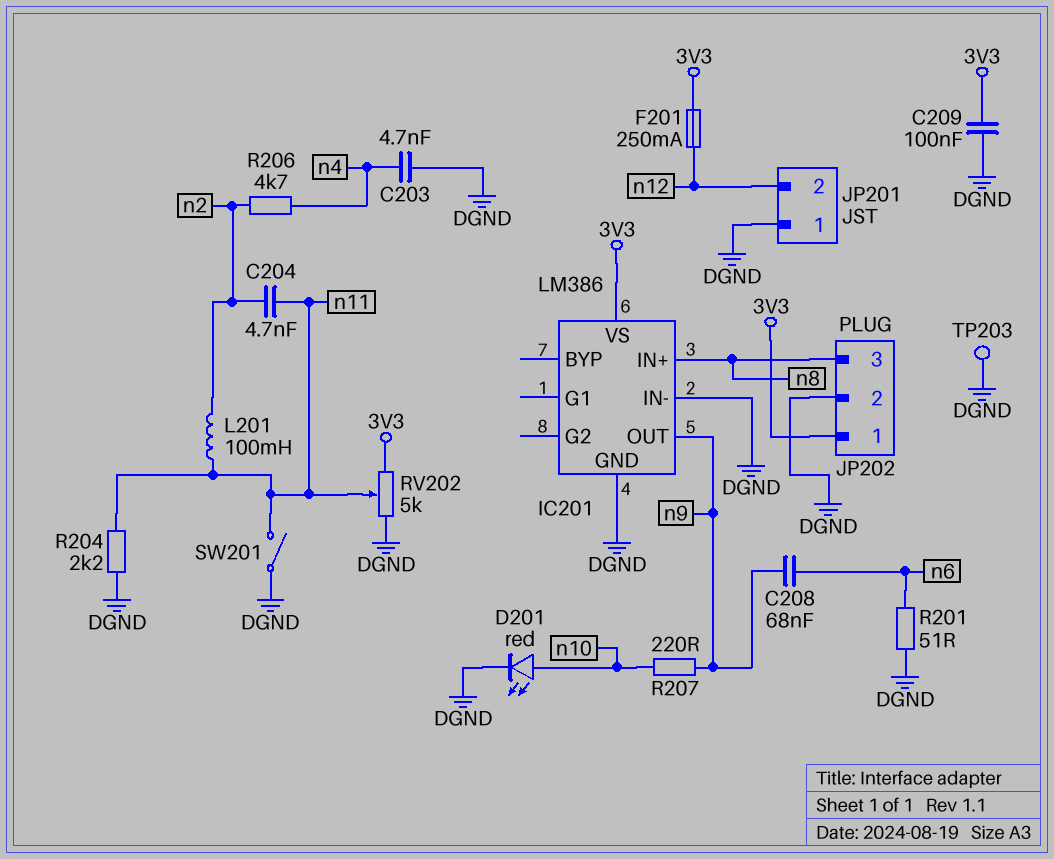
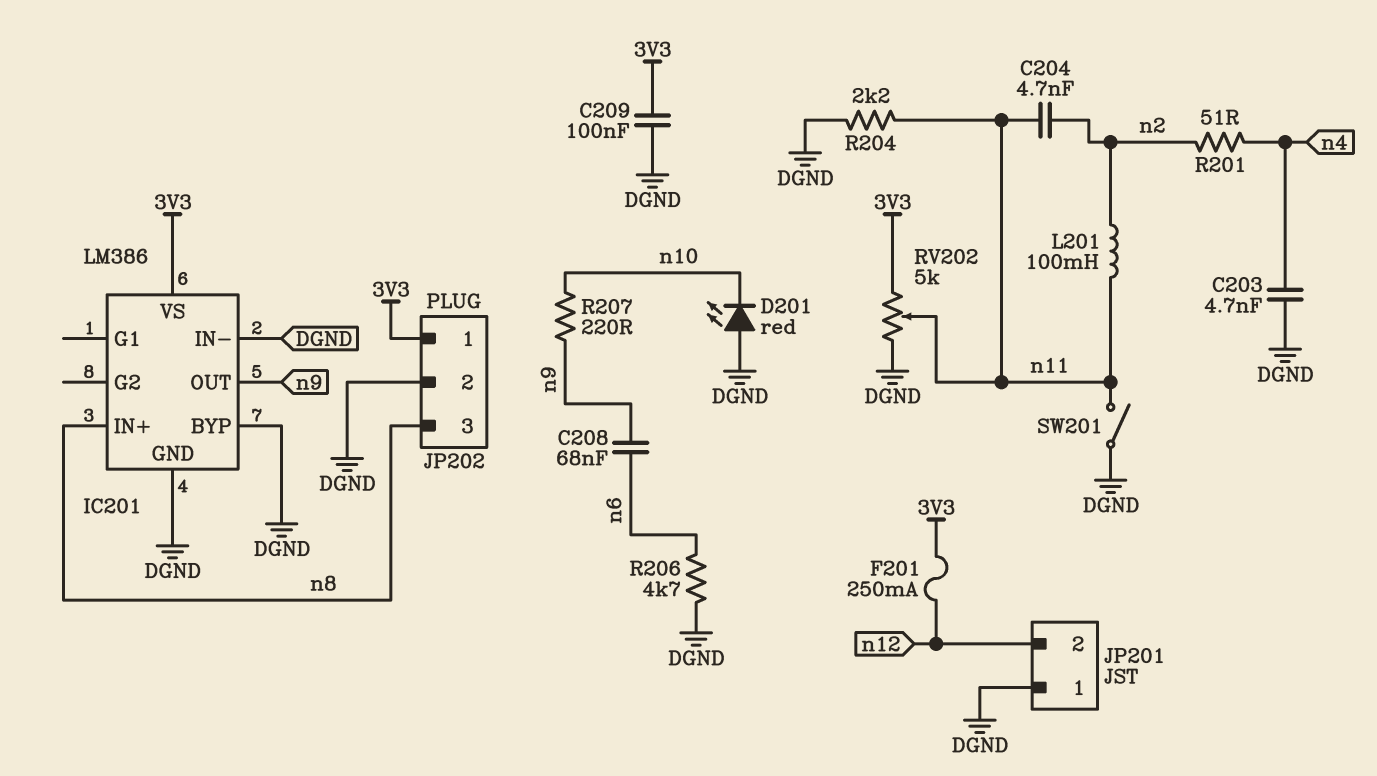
D201: LED red (A n10, K DGND) -> LED red (A DGND, K n10)
IC201 pin BYP: none -> DGND
R201: 51 (DGND, n6) -> 51 (n2, n4)
R206: 4.7k (n2, n4) -> 4.7k (DGND, n6)
TP203: test point (DGND) -> none

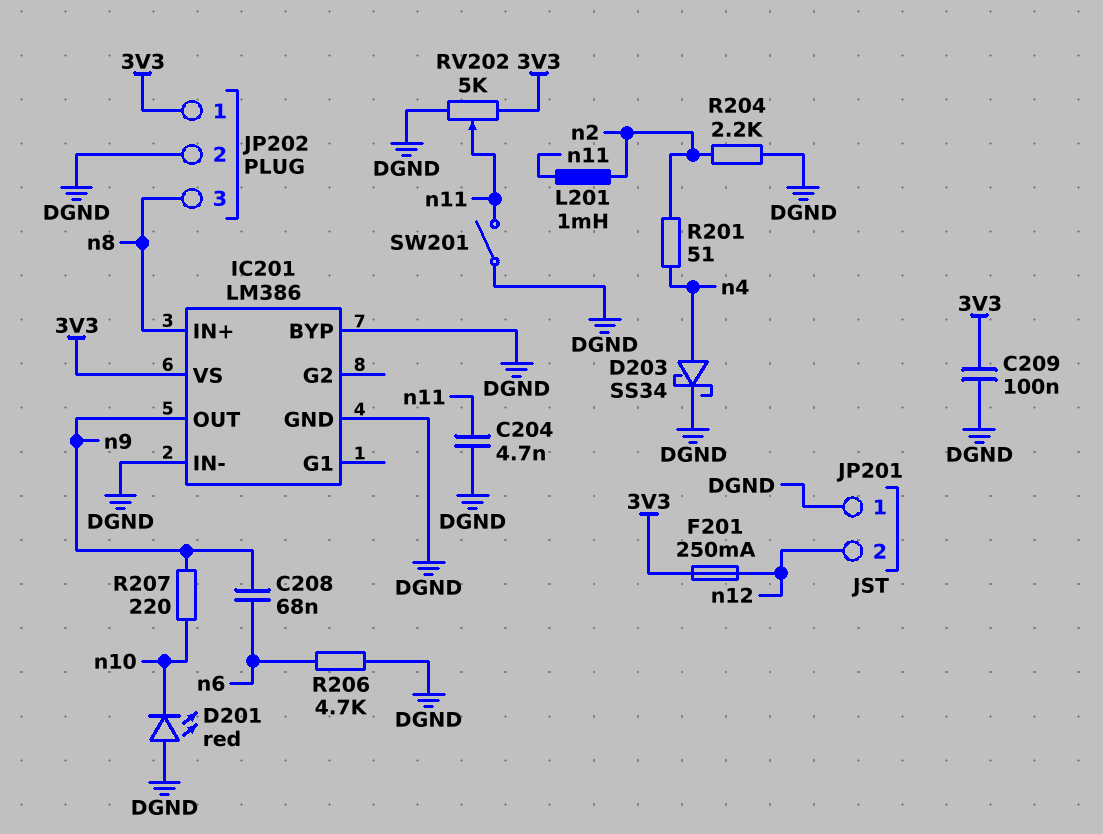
C203: 4.7nF (DGND, n4) -> none
C204: 4.7nF (n2, n11) -> 4.7nF (DGND, n11)
D203: none -> schottky SS34 (A n4, K DGND)
L201: 100mH (n2, n11) -> 1mH (n2, n11)
R204: 2.2k (DGND, n11) -> 2.2k (DGND, n2)

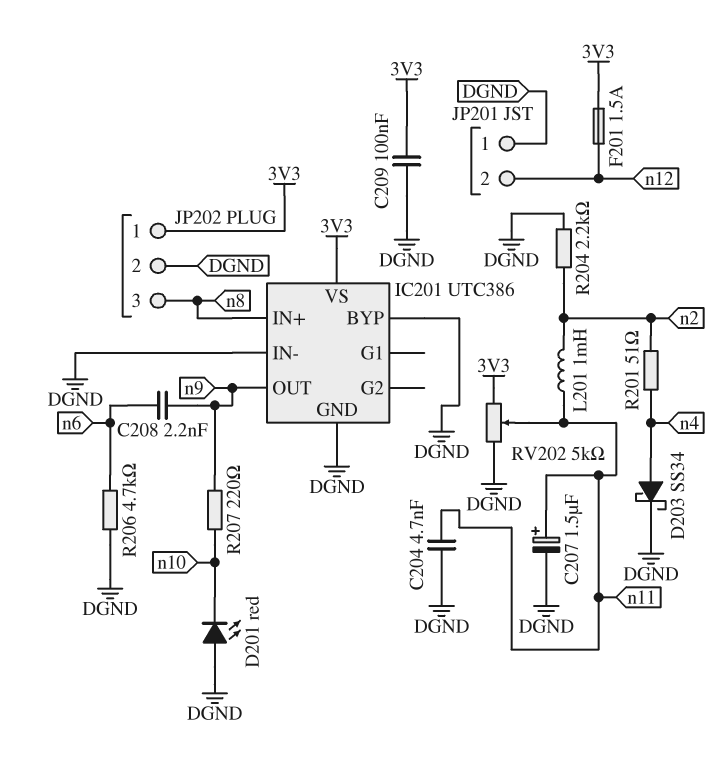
C207: none -> 1.5uF (plus n11, minus DGND)
C208: 68nF (n6, n9) -> 2.2nF (n6, n9)
F201: 250mA (3V3, n12) -> 1.5A (3V3, n12)
IC201: LM386 -> UTC386
SW201: switch (DGND, n11) -> none

